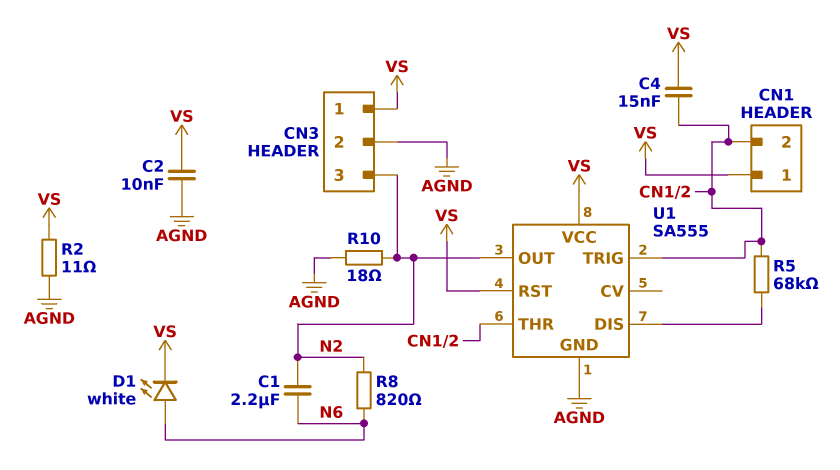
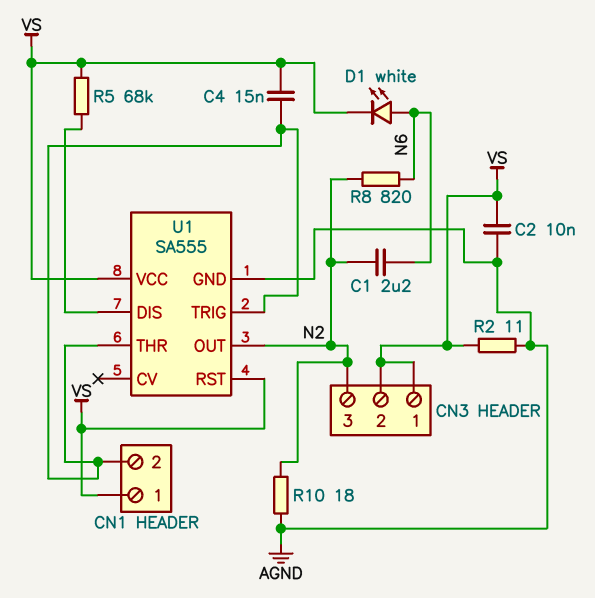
CN3 pin 2: AGND -> VS
R5: 68k (CN1/2, U1/DIS) -> 68k (U1/DIS, VS)

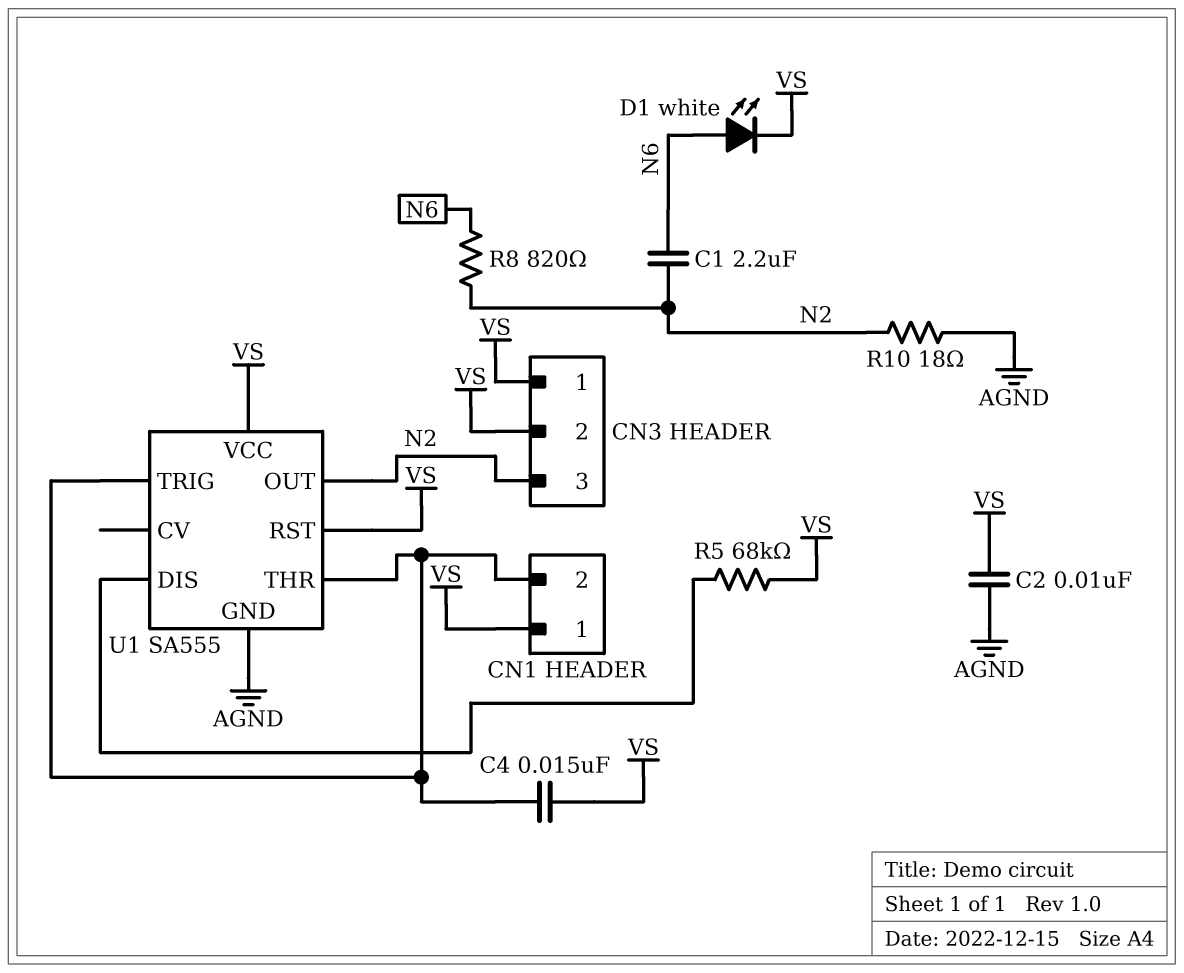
R2: 11 (AGND, VS) -> none

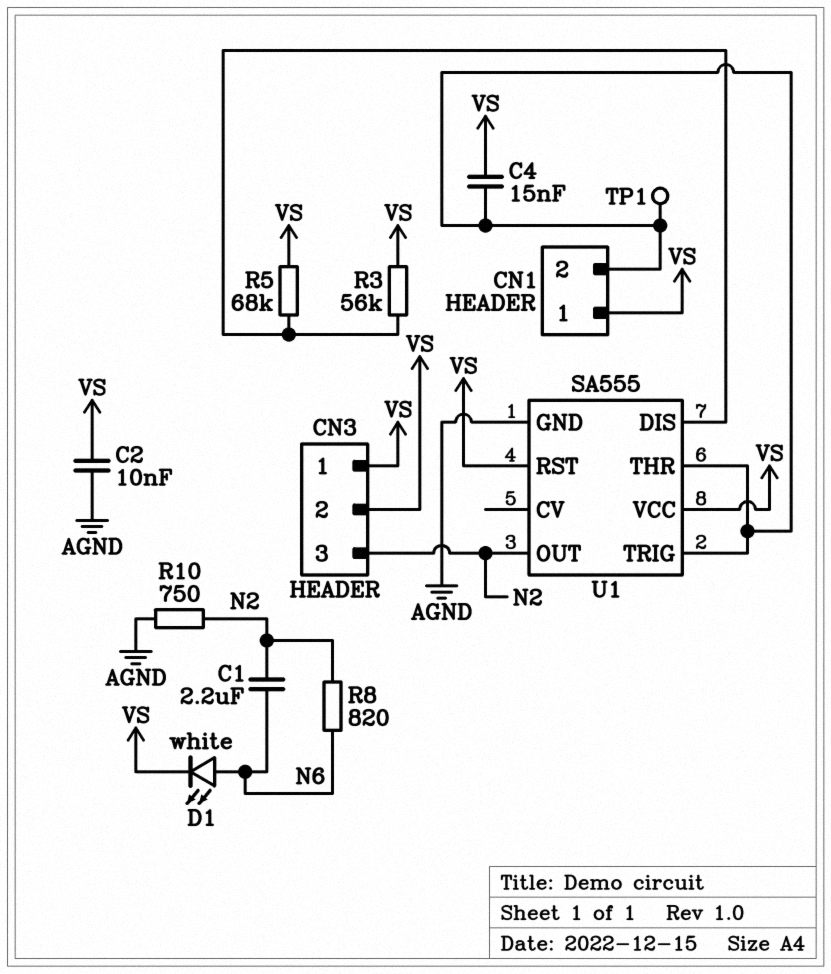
R3: none -> 56k (U1/DIS, VS)
R10: 18 (AGND, N2) -> 750 (AGND, N2)
TP1: none -> test point (CN1/2)

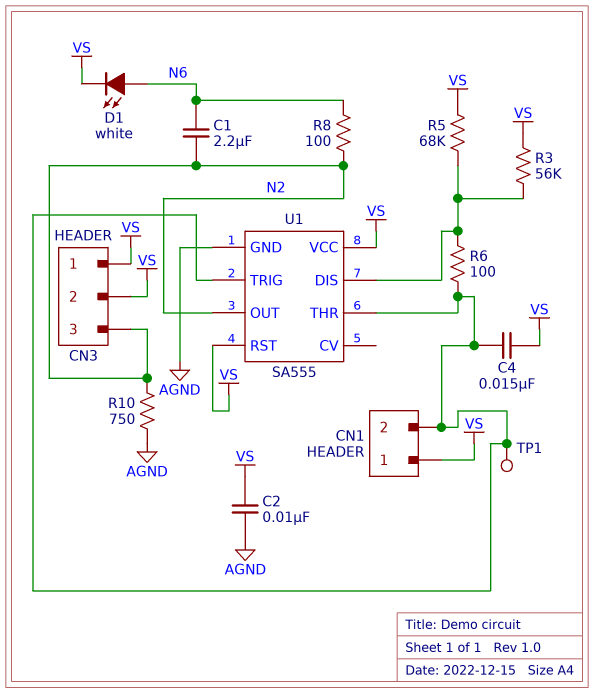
R6: none -> 100 (CN1/2, U1/DIS)
R8: 820 (N2, N6) -> 100 (N2, N6)

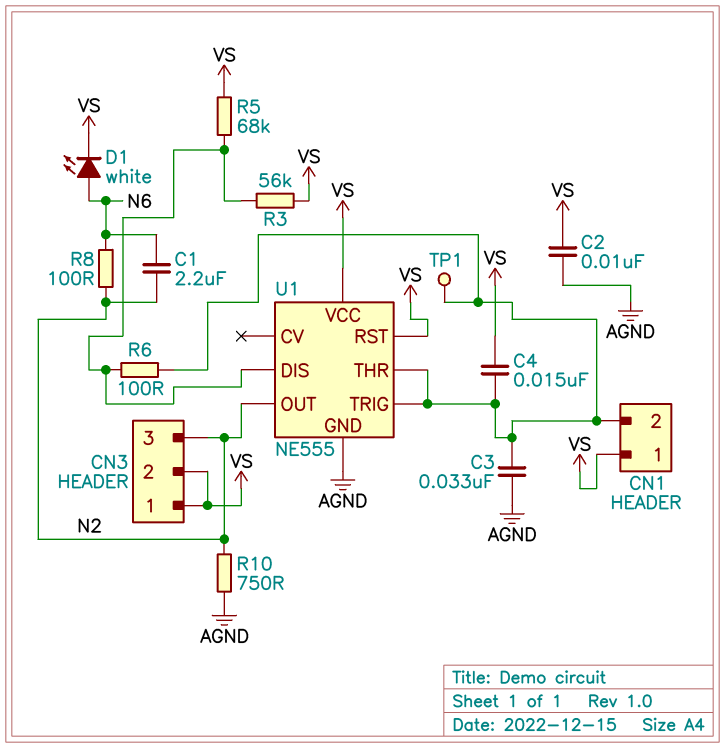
C3: none -> 33nF (AGND, CN1/2)
U1: SA555 -> NE555

